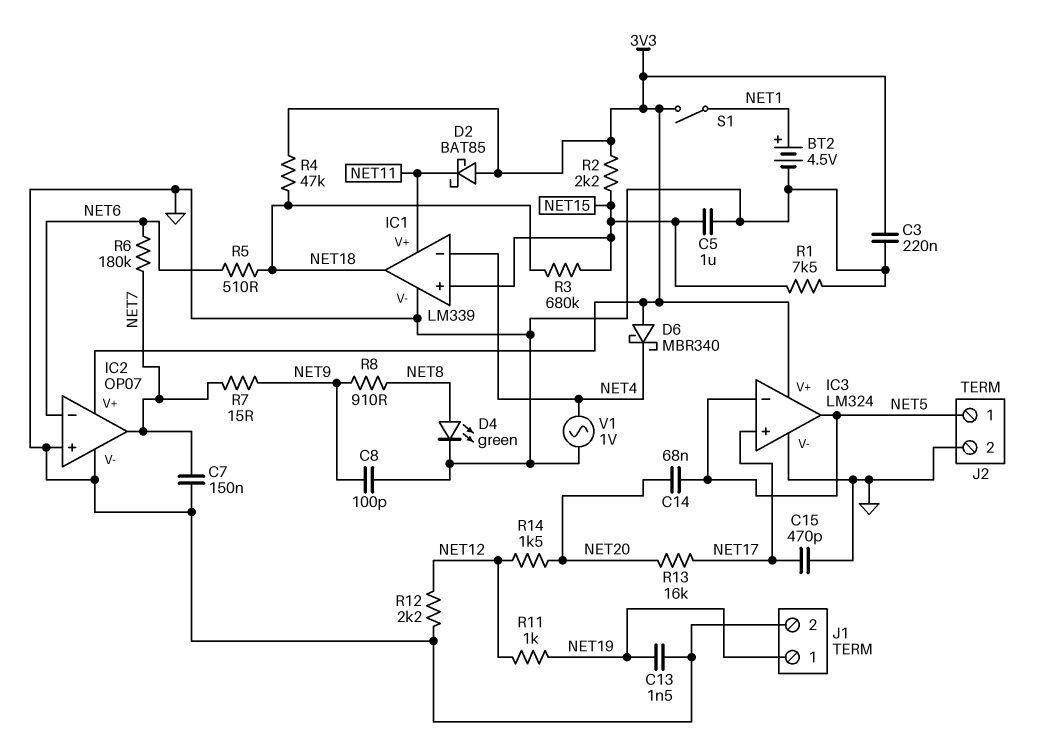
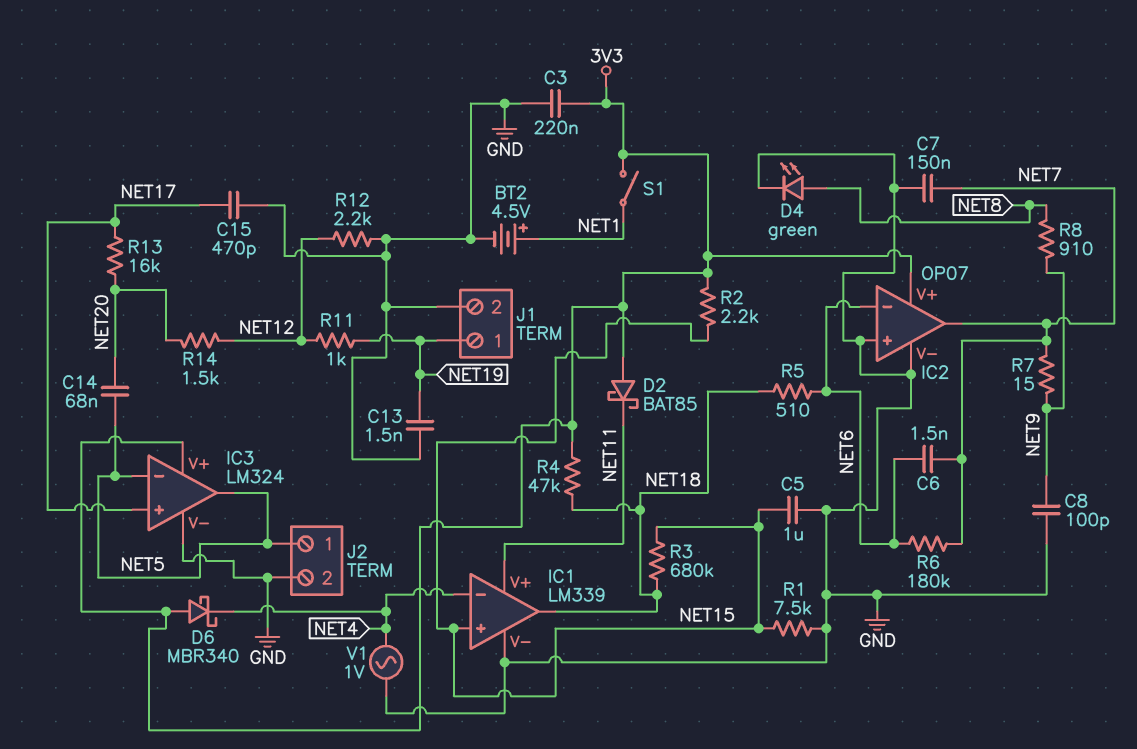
C6: none -> 1.5nF (NET6, NET7)

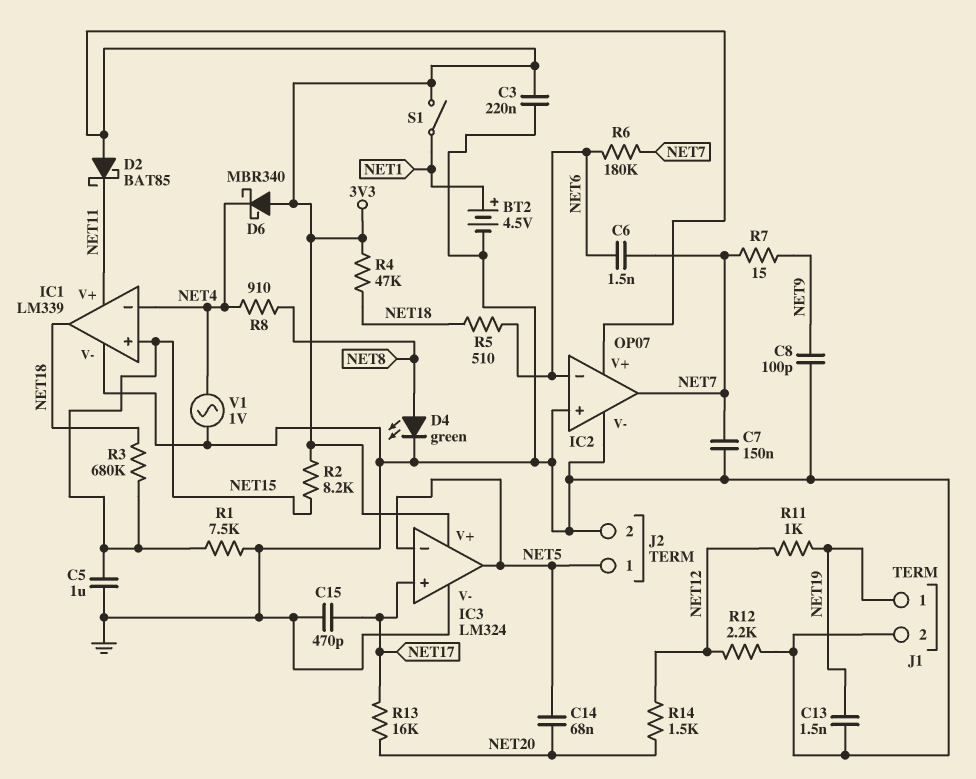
R2: 2.2k (3V3, NET15) -> 8.2k (3V3, NET15)
R8: 910 (NET8, NET9) -> 910 (NET4, NET8)

